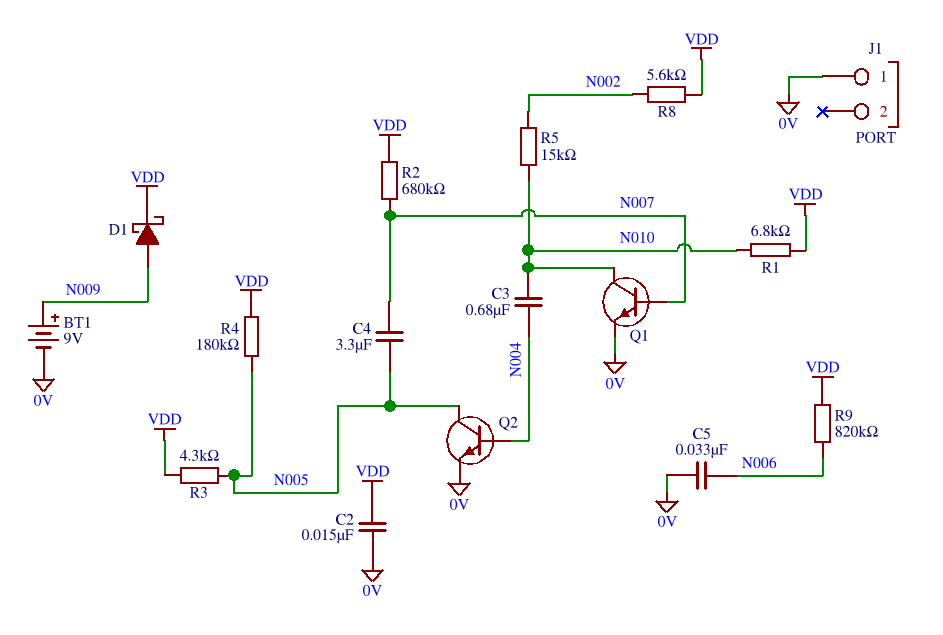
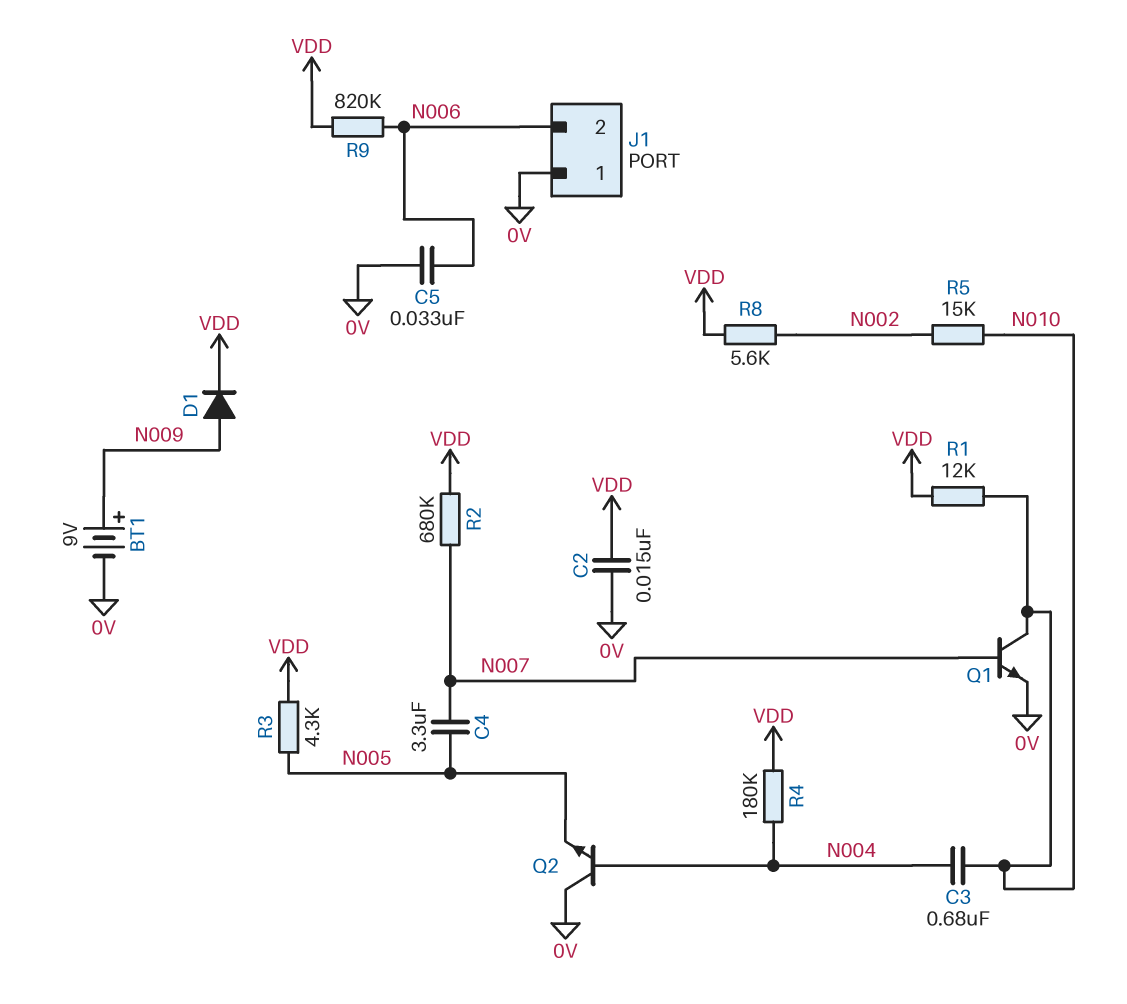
D1: schottky (A N009, K VDD) -> diode (A N009, K VDD)
J1 pin 2: none -> N006
Q2: NPN (B N004, C N005, E 0V) -> NPN (B N004, C 0V, E N005)
R1: 6.8k (N010, VDD) -> 12k (N010, VDD)
R4: 180k (N005, VDD) -> 180k (N004, VDD)

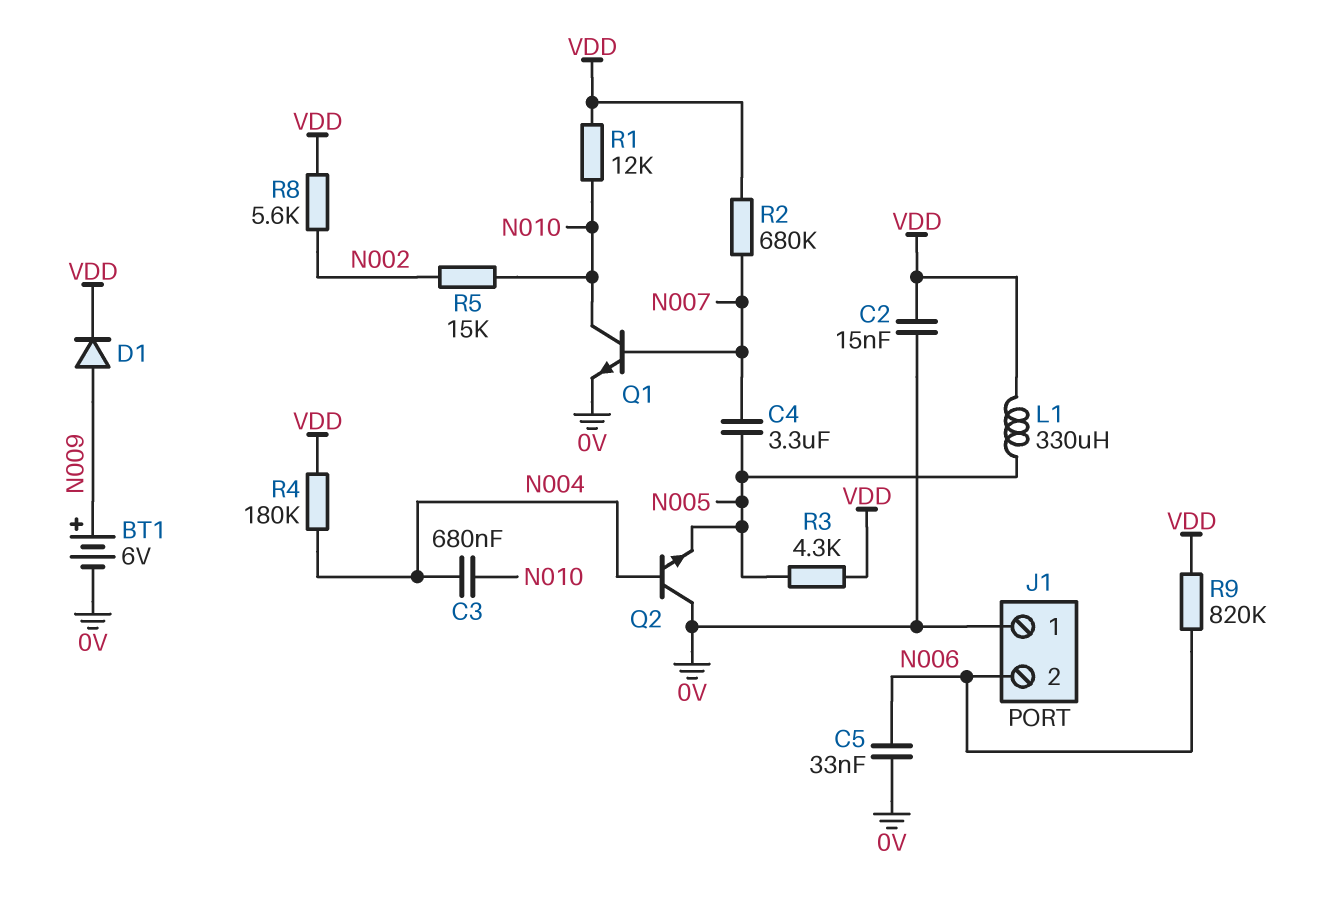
BT1: 9V (plus N009, minus 0V) -> 6V (plus N009, minus 0V)
L1: none -> 330uH (N005, VDD)

